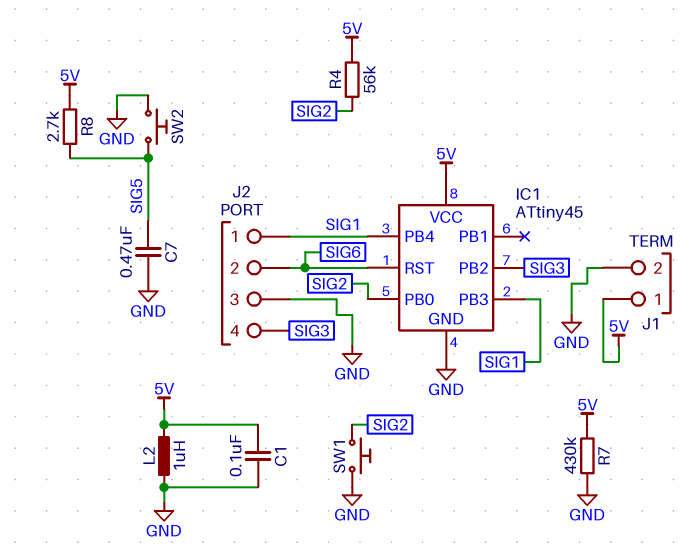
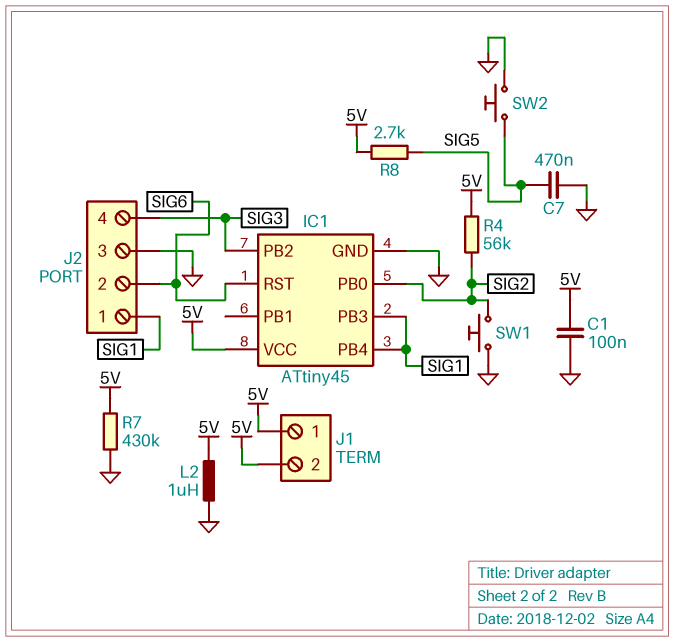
J1 pin 2: GND -> 5V

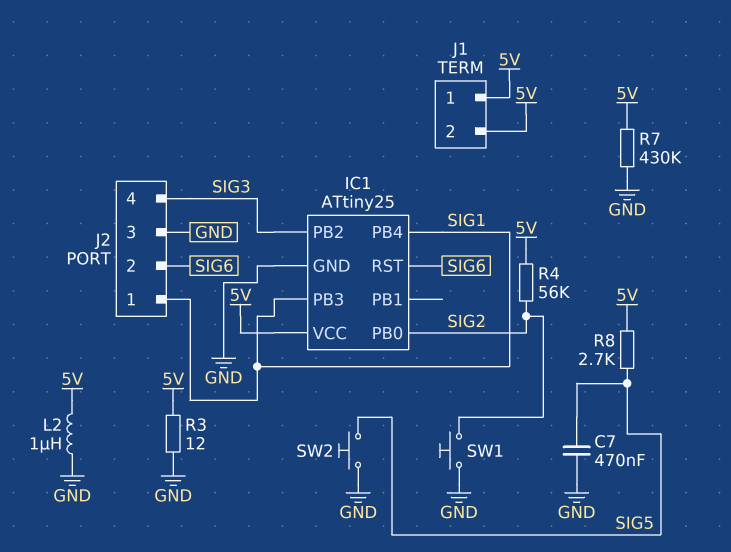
C1: 100nF (5V, GND) -> none
IC1: ATtiny45 -> ATtiny25
R3: none -> 12 (5V, GND)

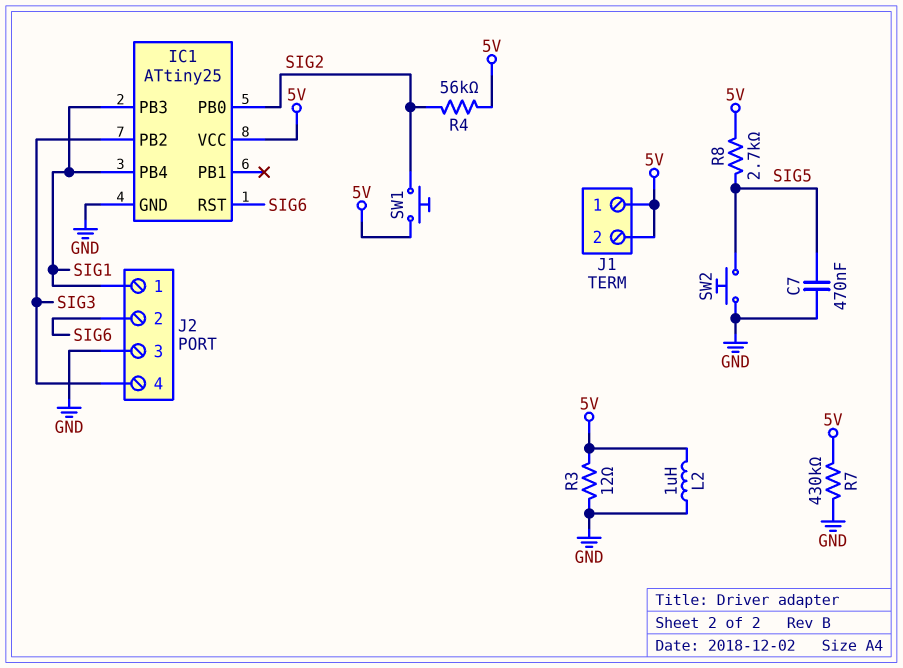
SW1: button (GND, SIG2) -> button (5V, SIG2)

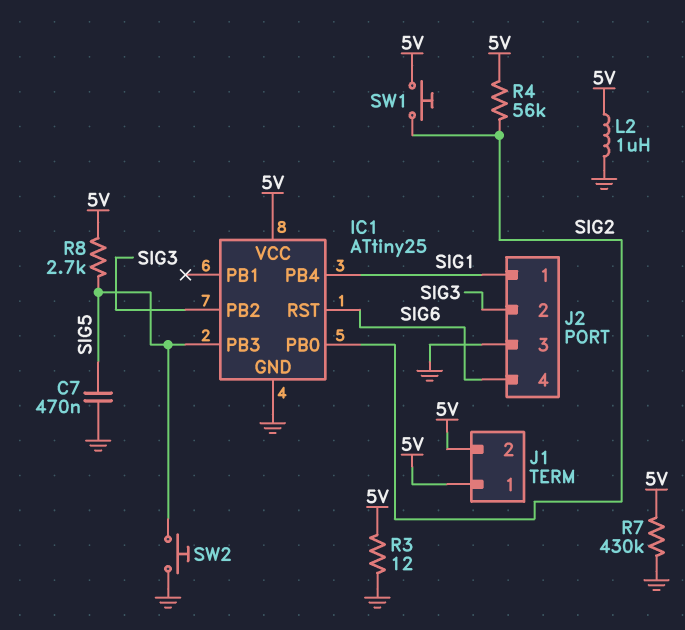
IC1 pin PB3: SIG1 -> SIG5
J2 pin 2: SIG6 -> SIG3
J2 pin 4: SIG3 -> SIG6

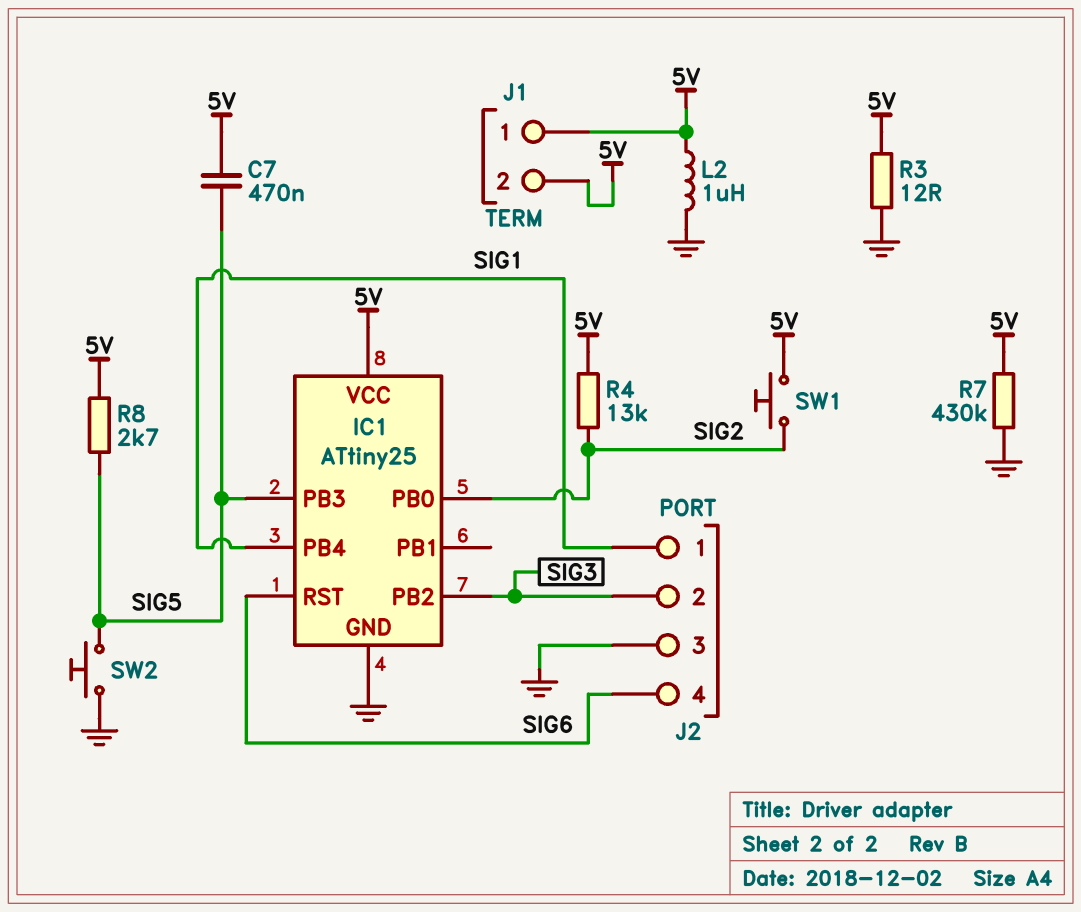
C7: 470nF (GND, SIG5) -> 470nF (5V, SIG5)
R4: 56k (5V, SIG2) -> 13k (5V, SIG2)

